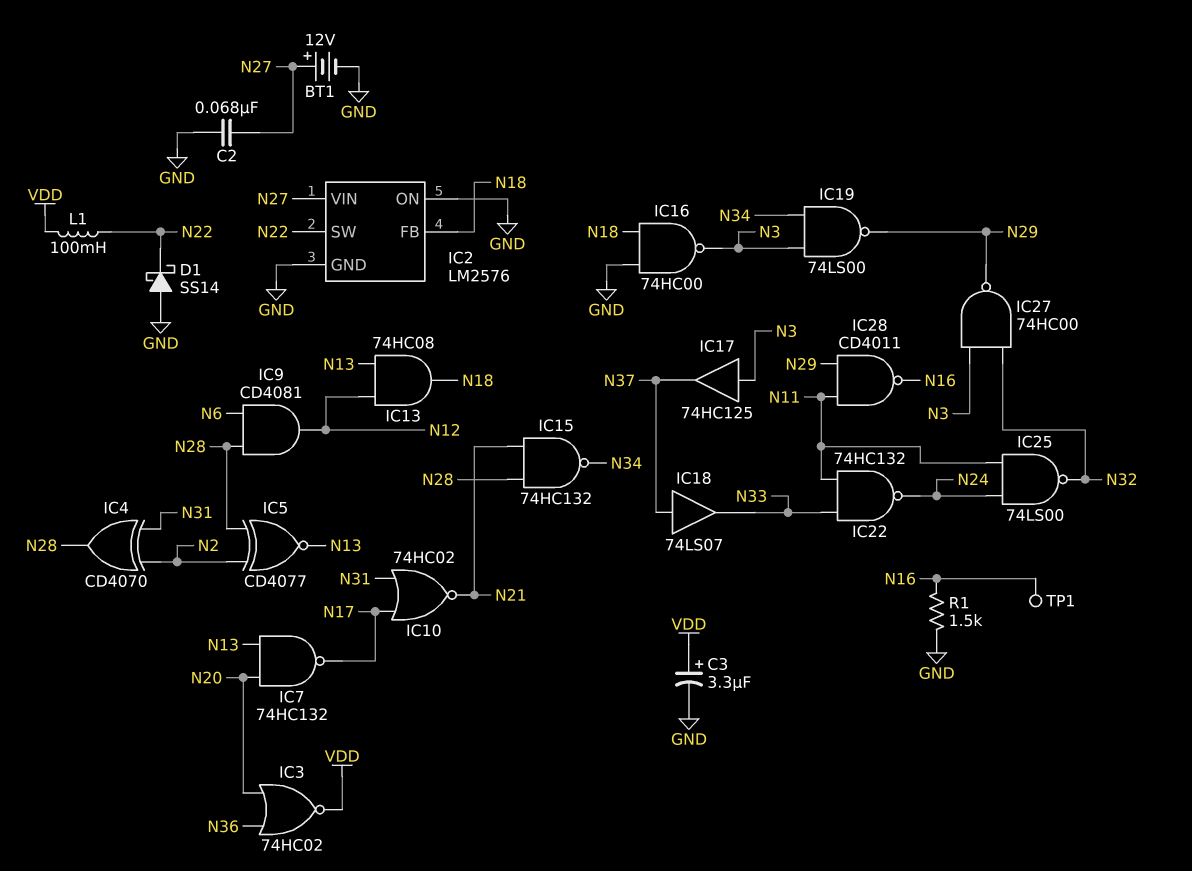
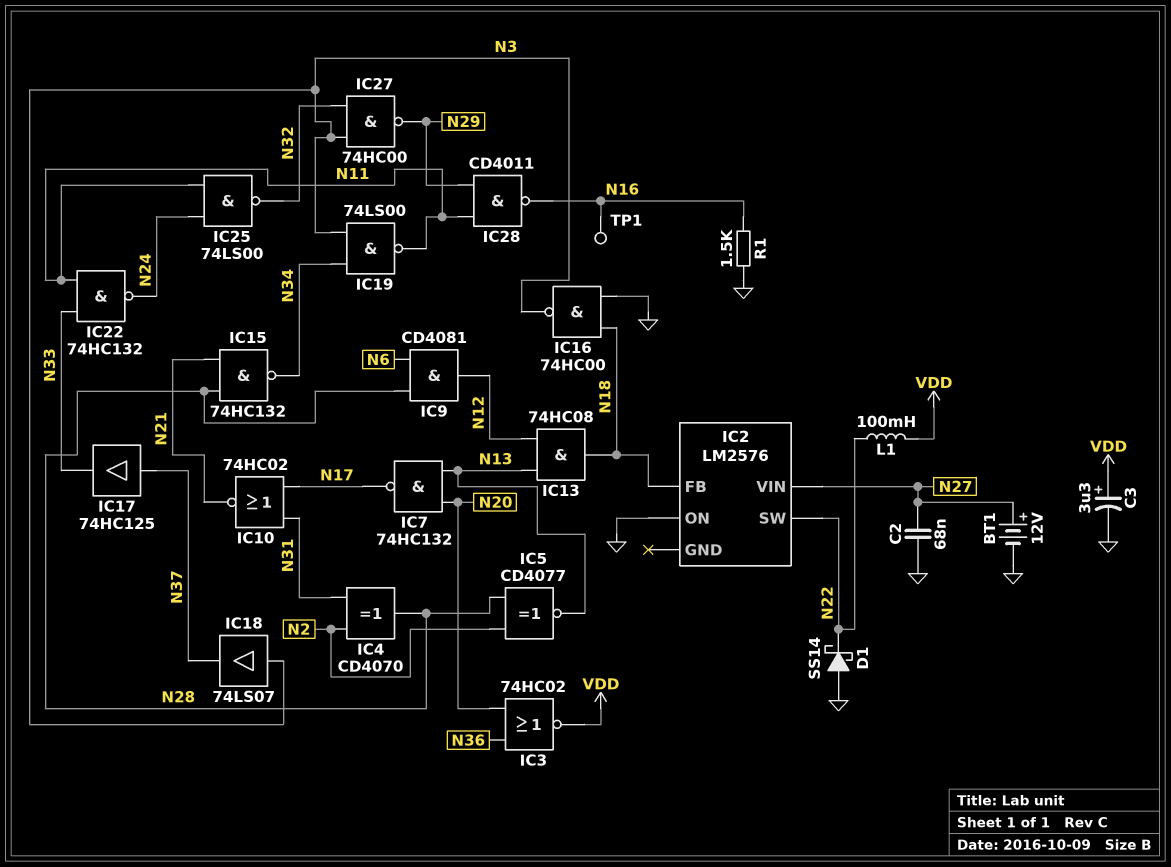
IC2 pin GND: GND -> none
IC17: buffer 74HC125 (in N3, out N37) -> buffer 74HC125 (in N37, out N33)
IC18: buffer 74LS07 (in N37, out N33) -> buffer 74LS07 (in N3, out N37)
IC19: NAND 74LS00 (in N3, in N34, out N29) -> NAND 74LS00 (in N3, in N34, out N11)

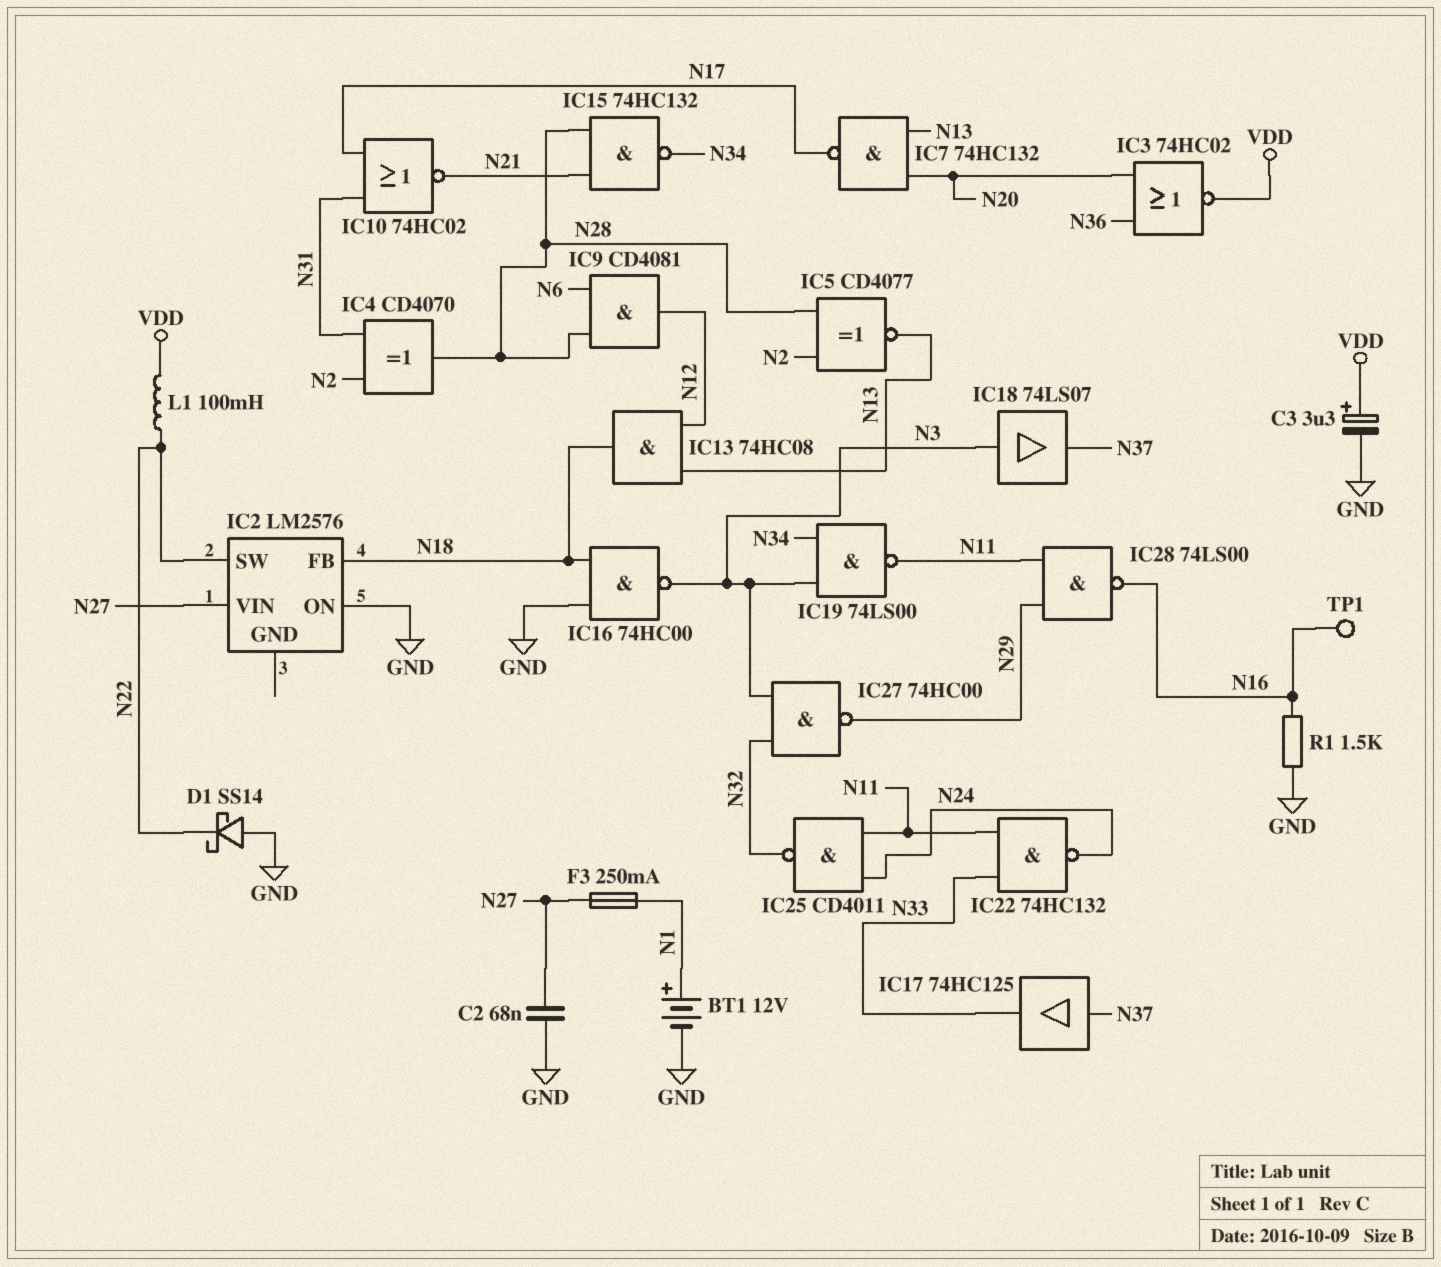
BT1: 12V (plus N27, minus GND) -> 12V (plus N1, minus GND)
F3: none -> 250mA (N1, N27)
IC25: NAND 74LS00 (in N11, in N24, out N32) -> NAND CD4011 (in N11, in N24, out N32)
IC28: NAND CD4011 (in N11, in N29, out N16) -> NAND 74LS00 (in N11, in N29, out N16)

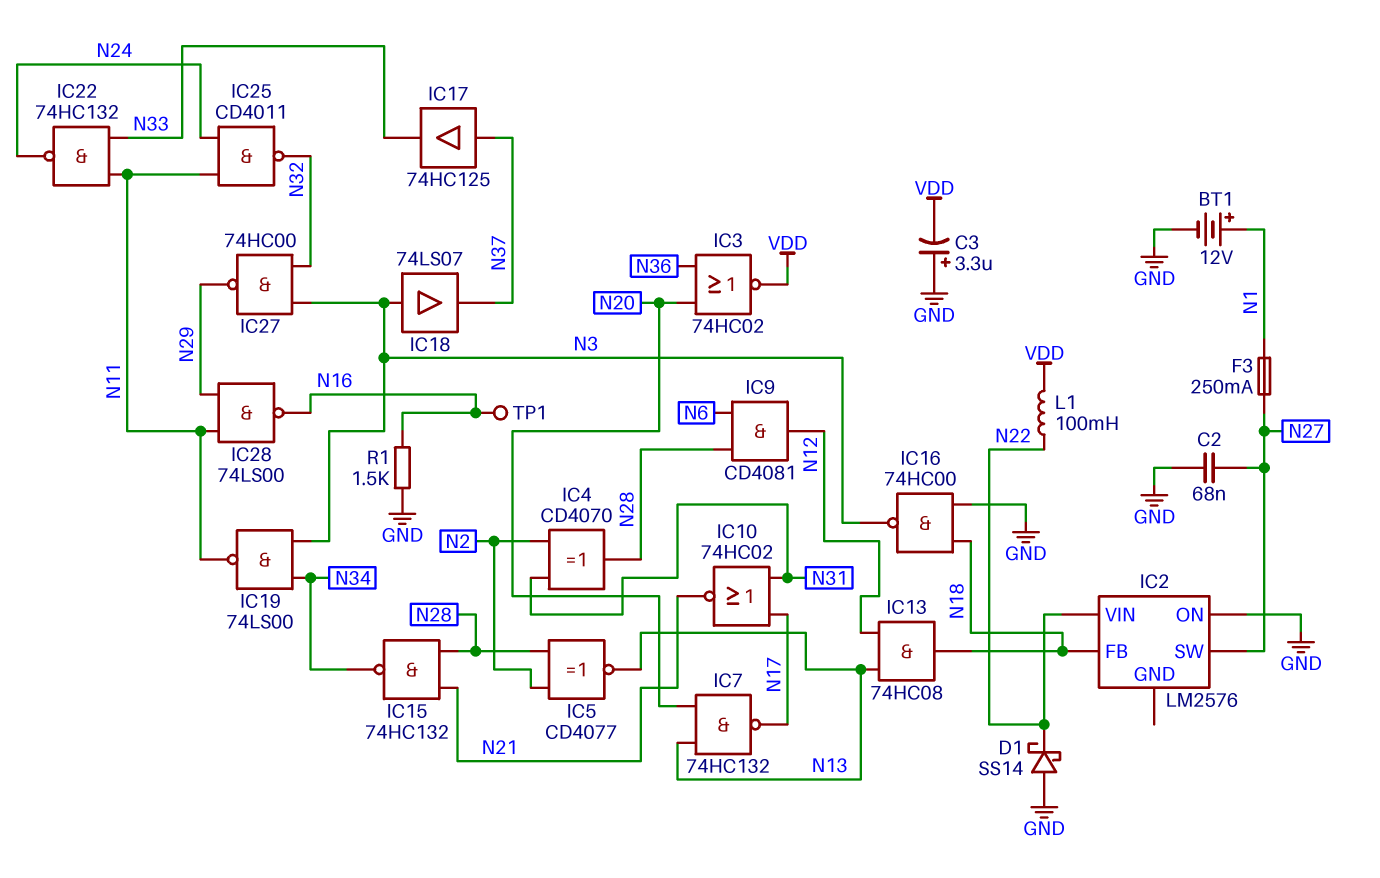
C3: 3.3uF (plus VDD, minus GND) -> 3.3uF (plus GND, minus VDD)
IC2 pin SW: N22 -> N27
IC2 pin VIN: N27 -> N22

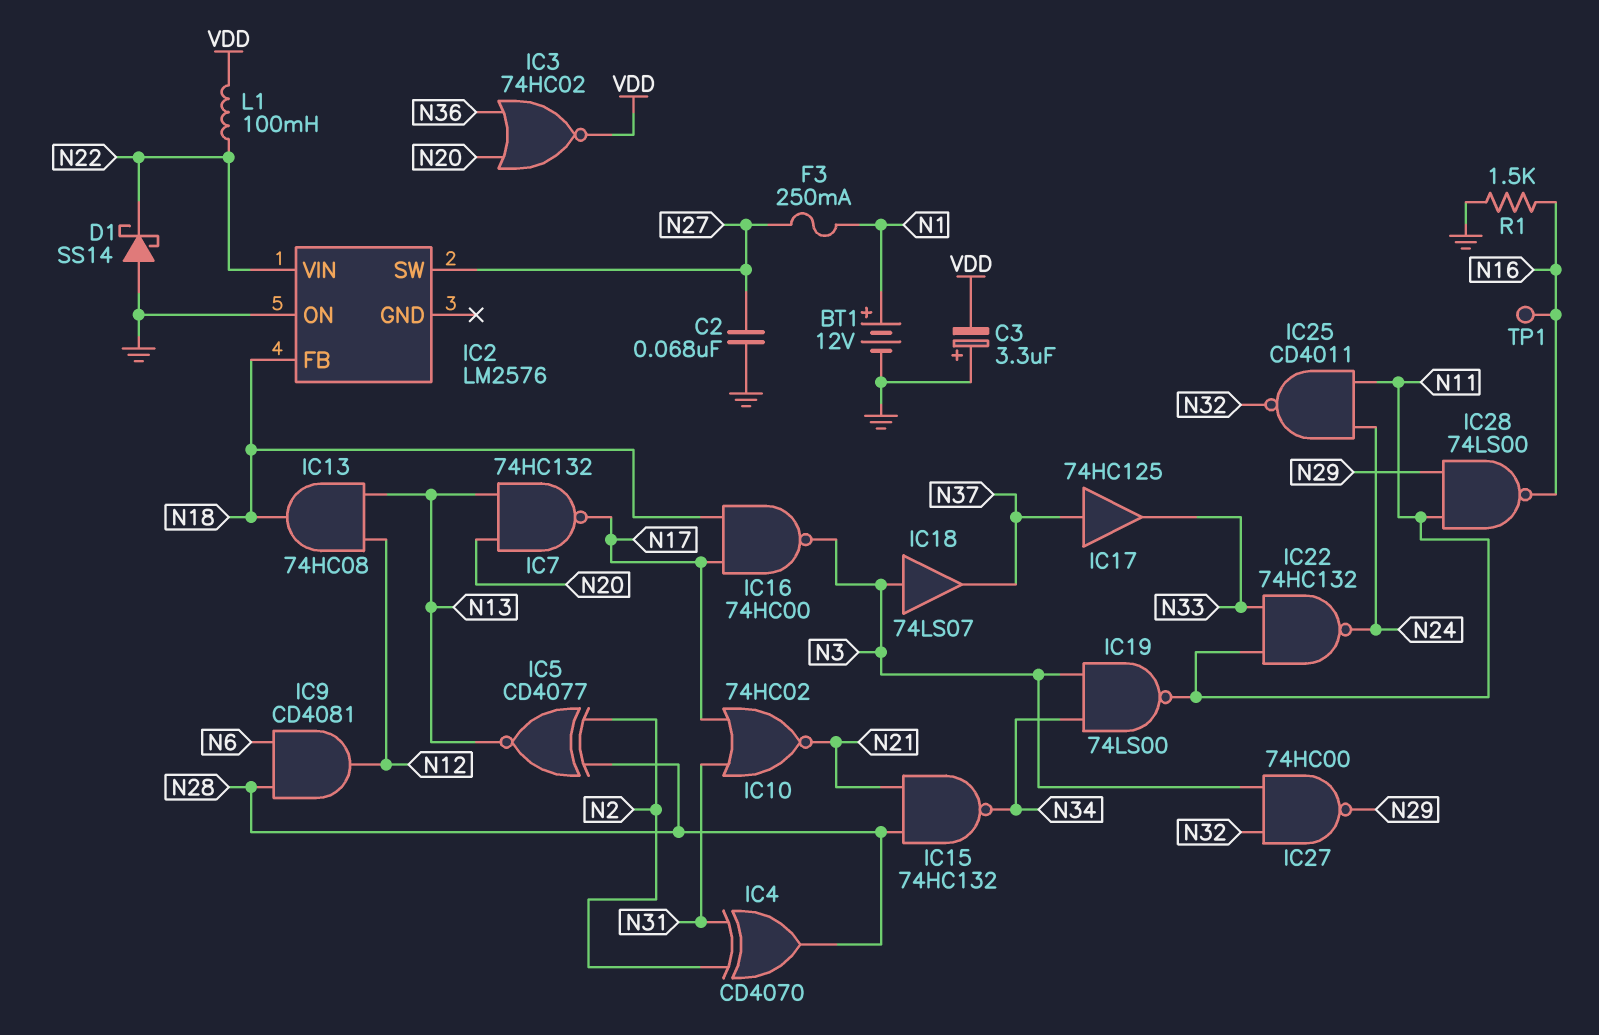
IC16: NAND 74HC00 (in GND, in N18, out N3) -> NAND 74HC00 (in N17, in N18, out N3)

